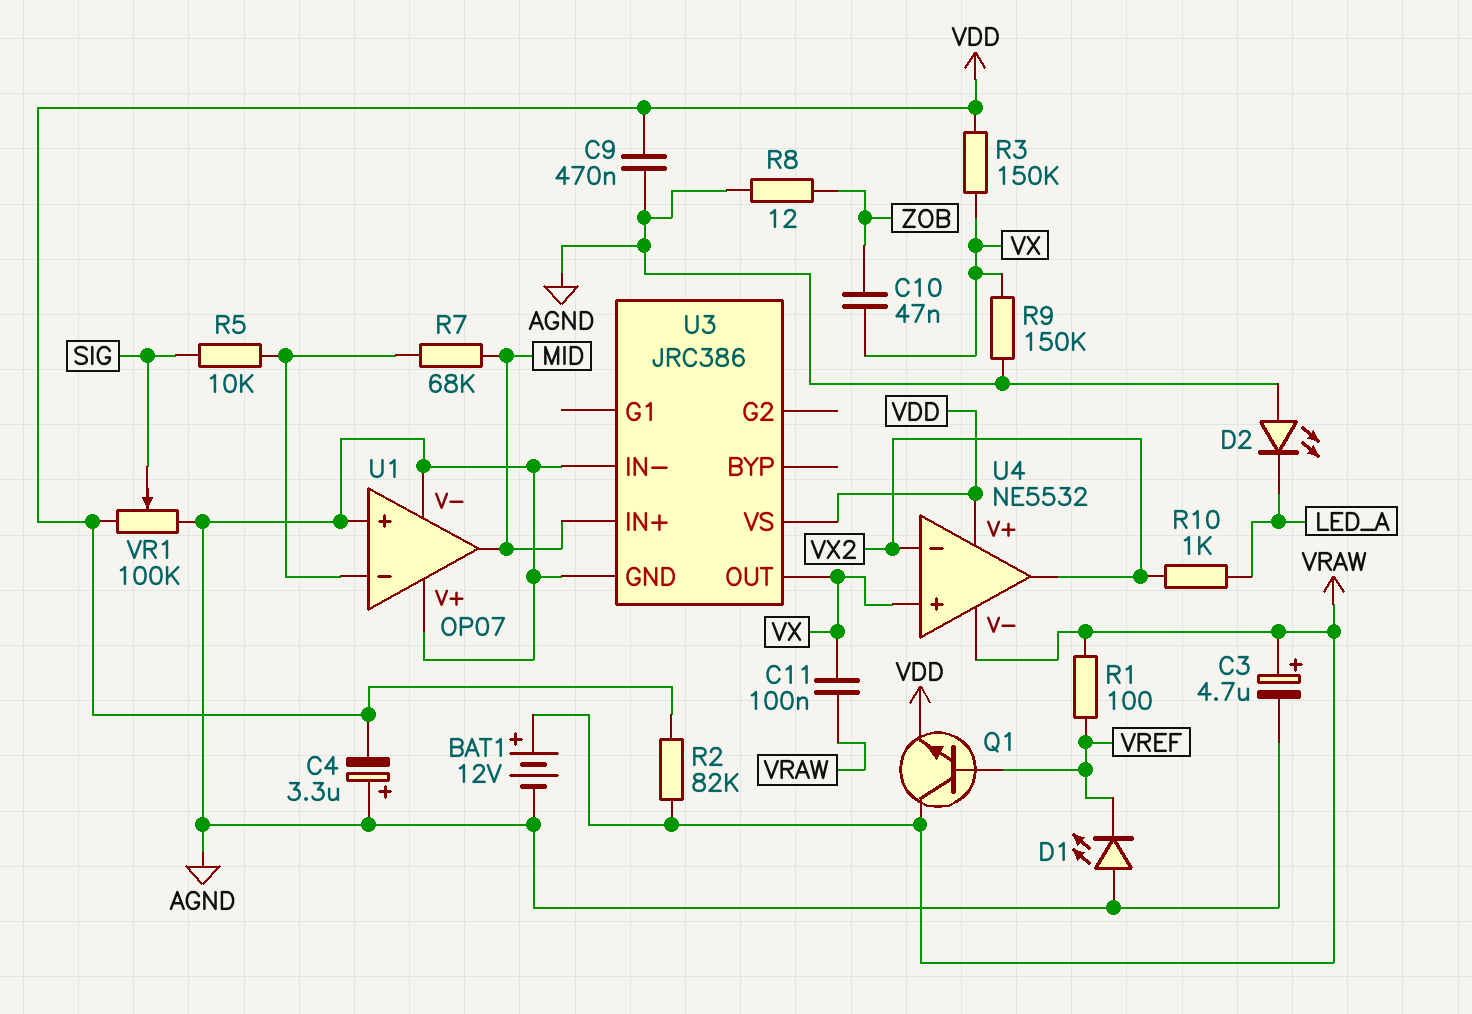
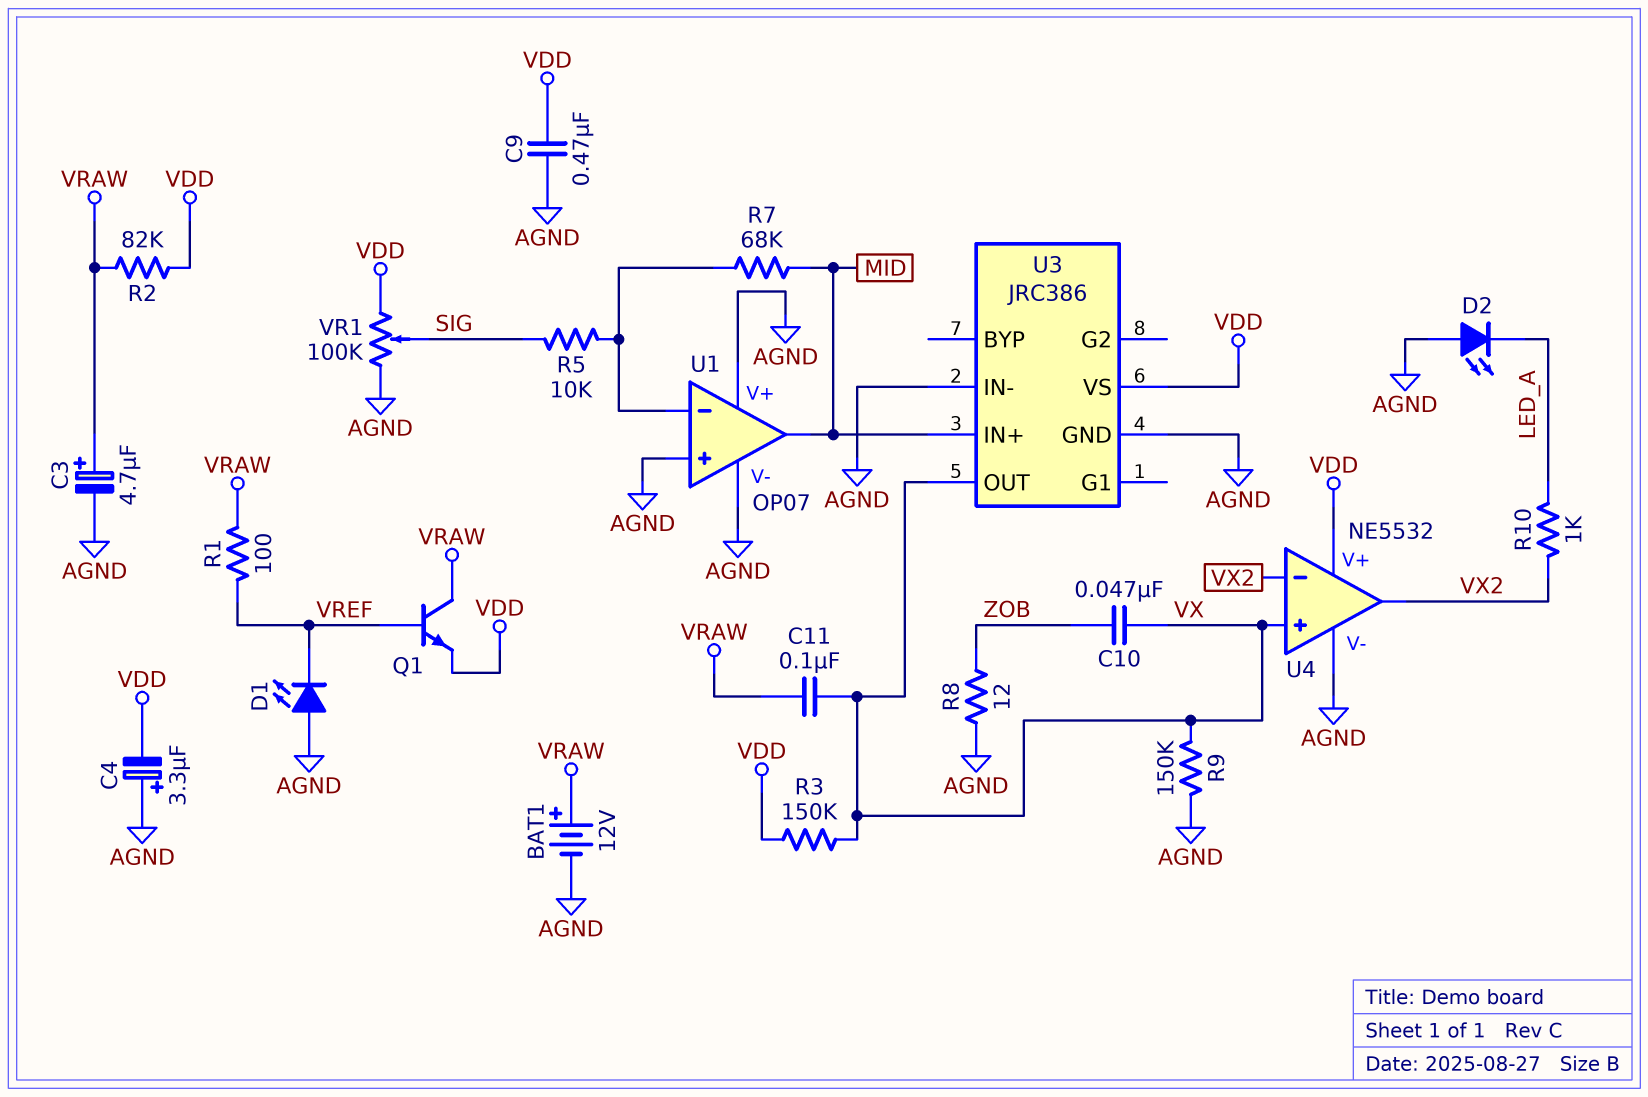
U4 pin V-: VRAW -> AGND

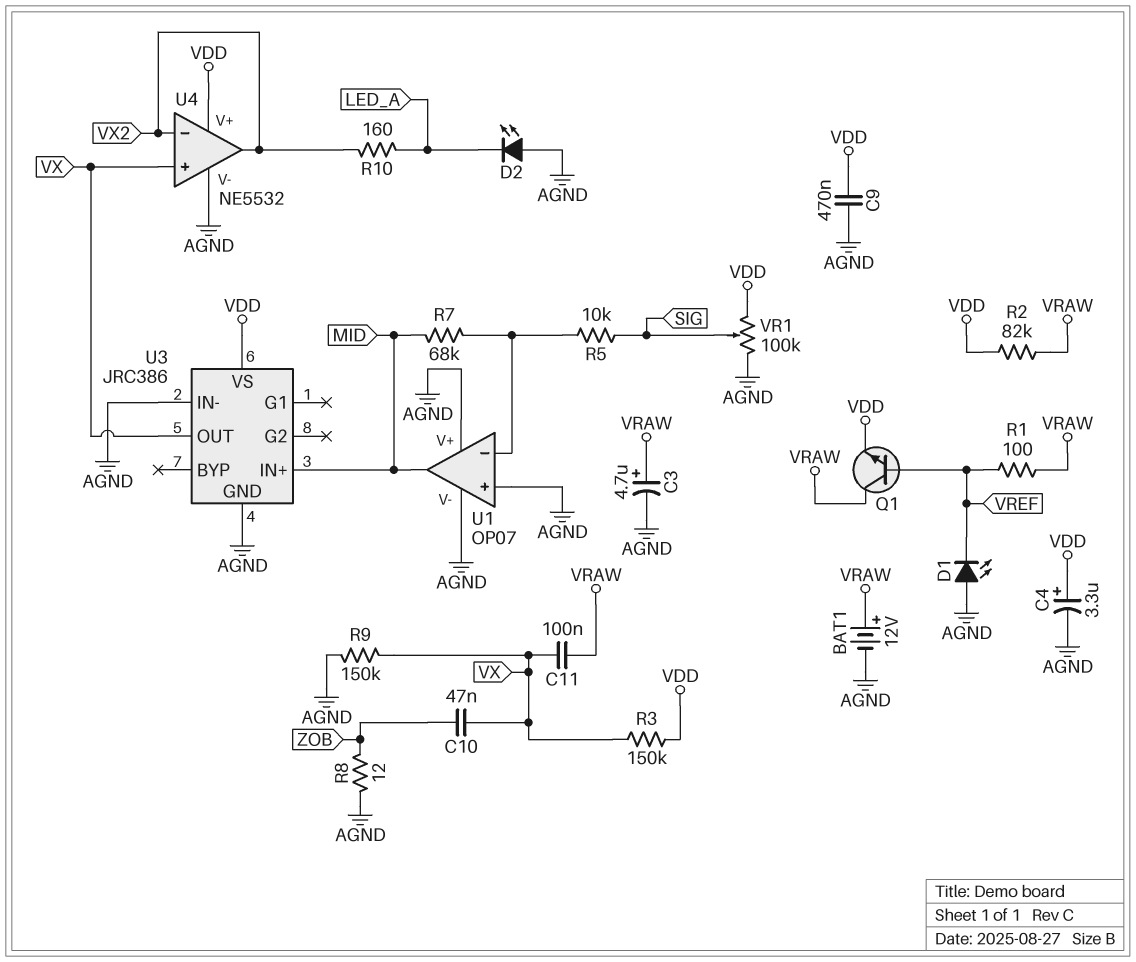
C4: 3.3uF (plus AGND, minus VDD) -> 3.3uF (plus VDD, minus AGND)
R10: 1k (LED_A, VX2) -> 160 (LED_A, VX2)

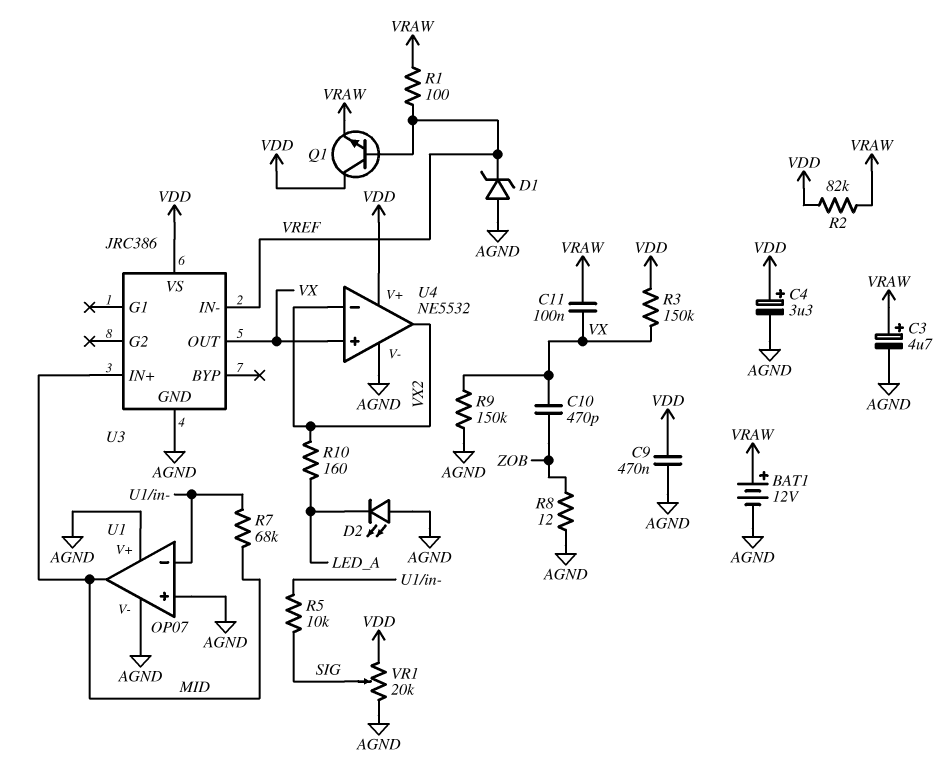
C10: 47nF (VX, ZOB) -> 470pF (VX, ZOB)
D1: LED (A AGND, K VREF) -> zener (A AGND, K VREF)
Q1: NPN (B VREF, C VRAW, E VDD) -> NPN (B VREF, C VDD, E VRAW)
U3 pin IN-: AGND -> VREF
VR1: 100k (AGND, VDD, wiper SIG) -> 20k (AGND, VDD, wiper SIG)

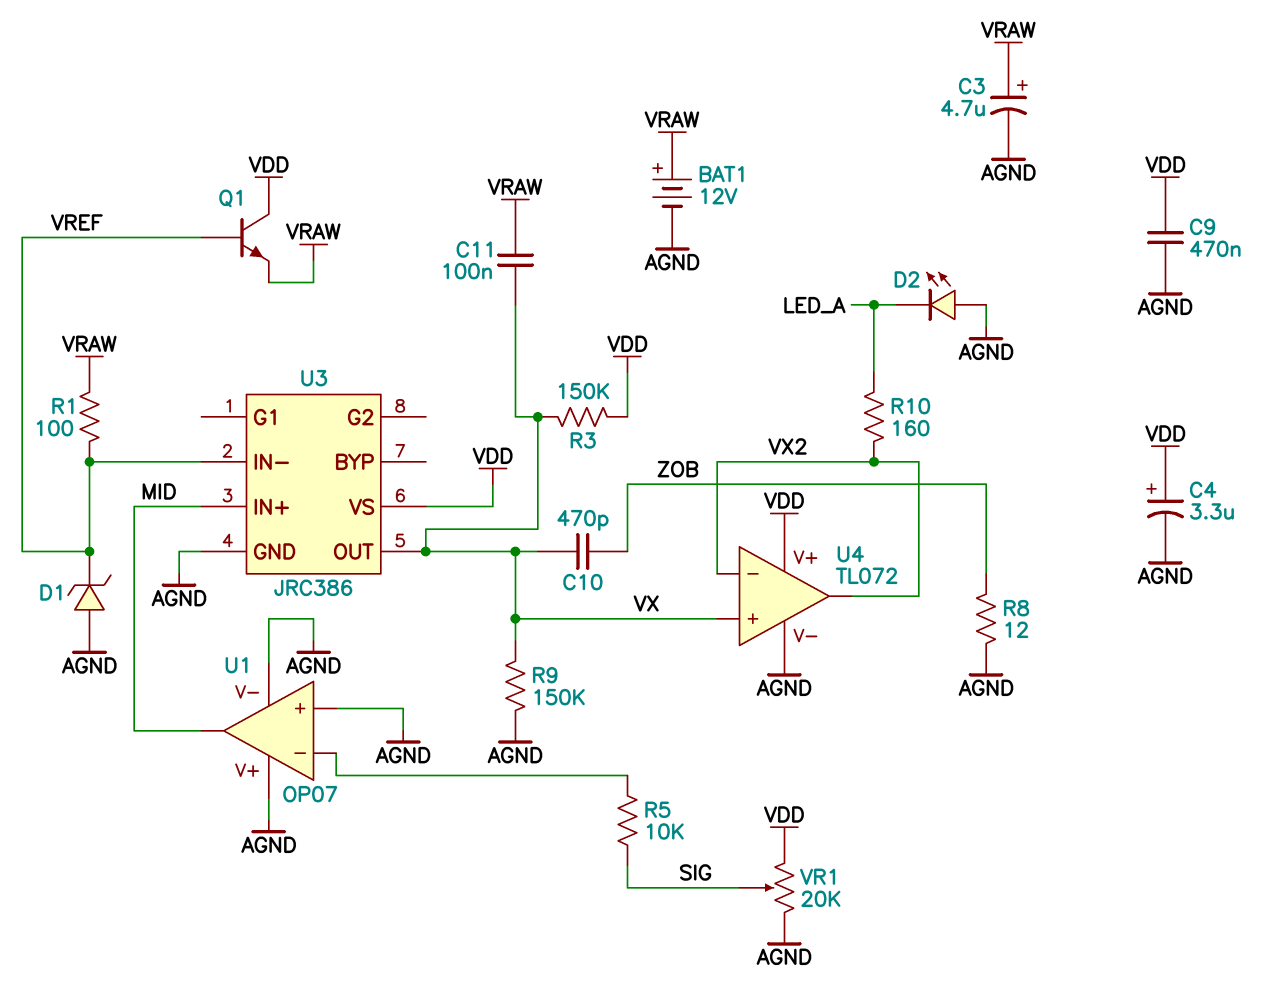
R2: 82k (VDD, VRAW) -> none
R7: 68k (MID, U1/in-) -> none
U4: NE5532 -> TL072

